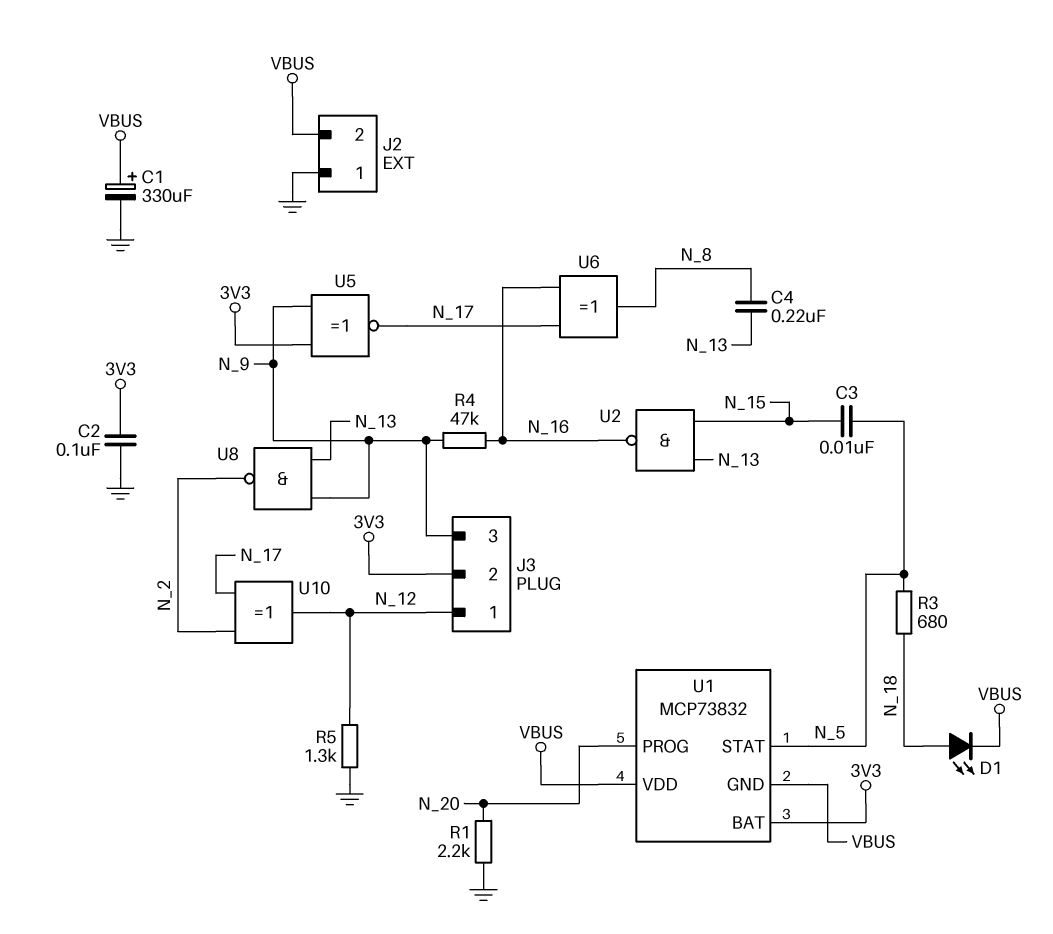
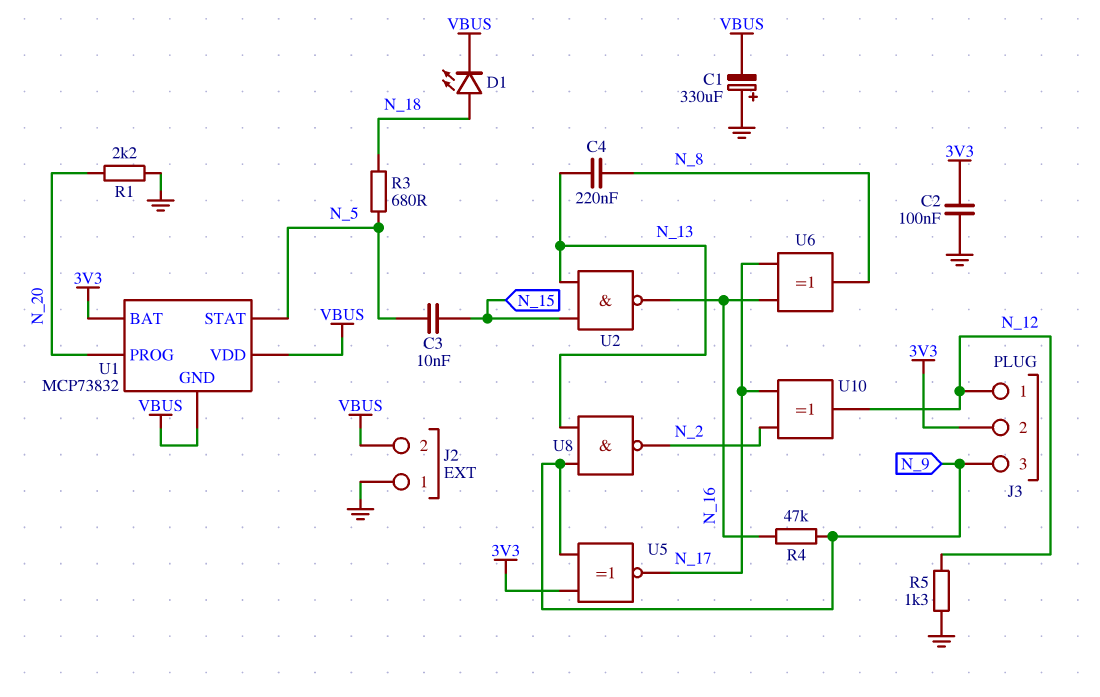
C1: 330uF (plus VBUS, minus GND) -> 330uF (plus GND, minus VBUS)

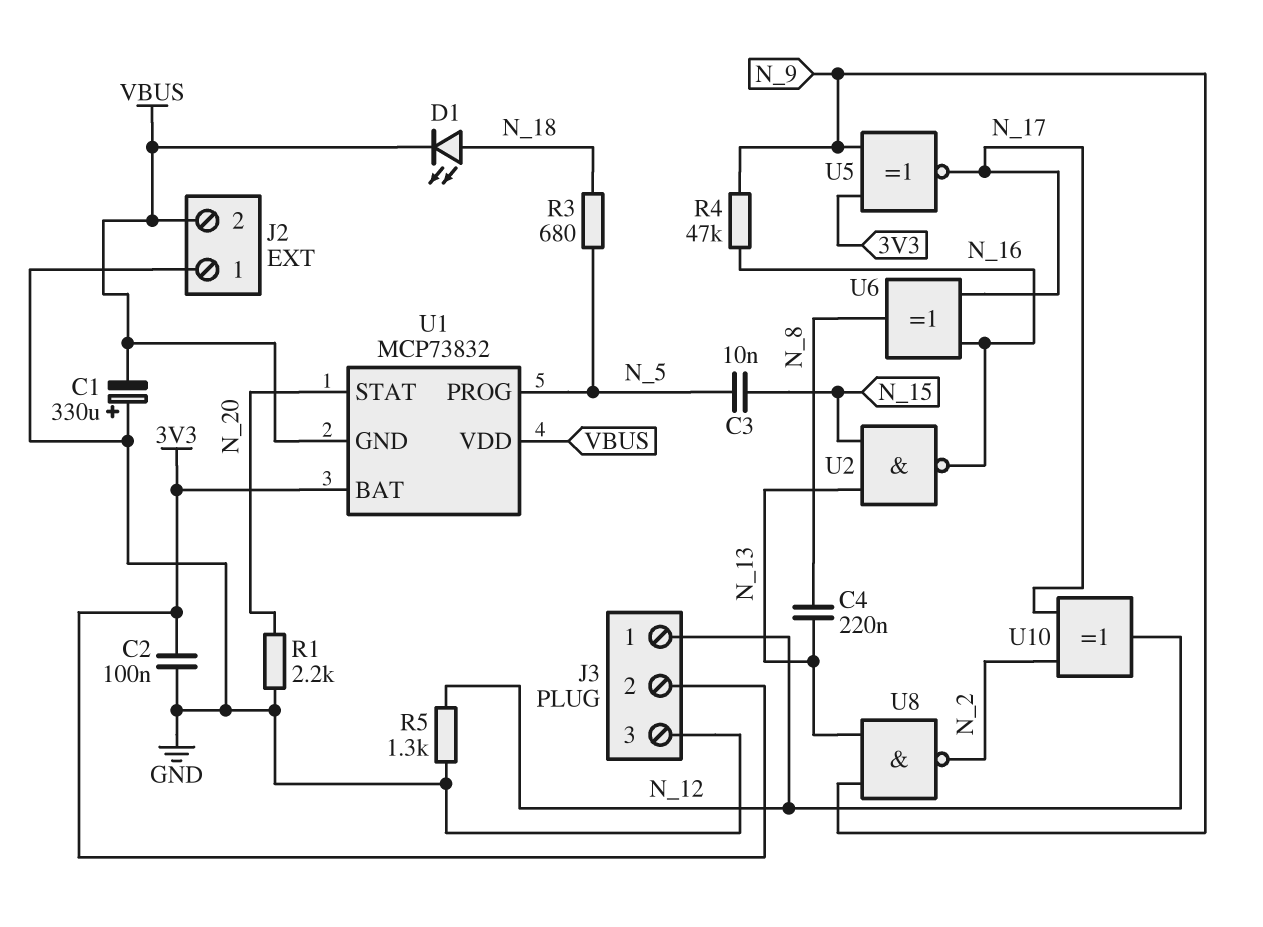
J3 pin 3: N_9 -> GND
U1 pin PROG: N_20 -> N_5
U1 pin STAT: N_5 -> N_20

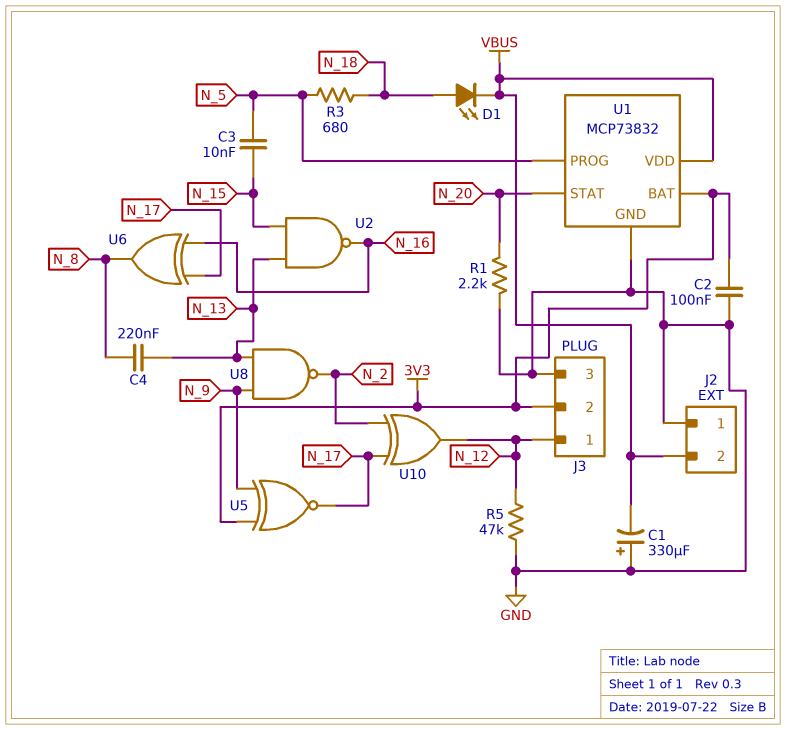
R4: 47k (N_9, N_16) -> none
R5: 1.3k (GND, N_12) -> 47k (GND, N_12)
U1 pin GND: VBUS -> GND

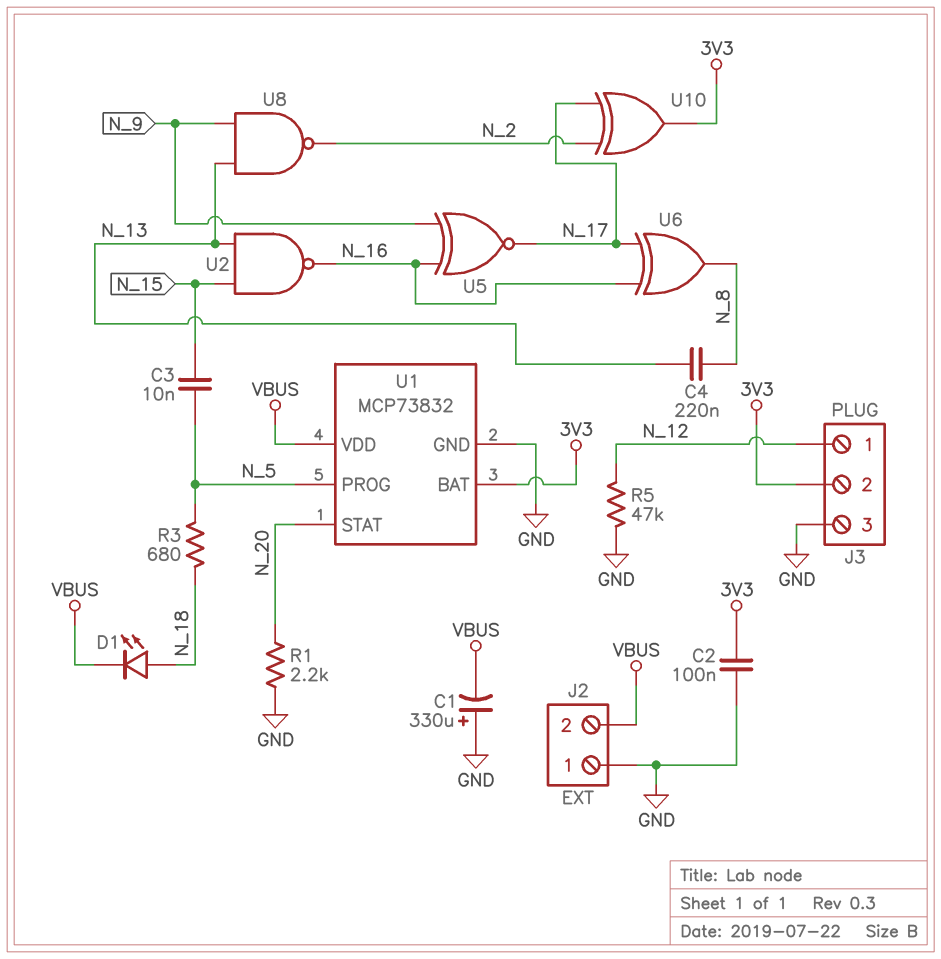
U5: XNOR (in 3V3, in N_9, out N_17) -> XNOR (in N_9, in N_16, out N_17)
U10: XOR (in N_2, in N_17, out N_12) -> XOR (in N_2, in N_17, out 3V3)

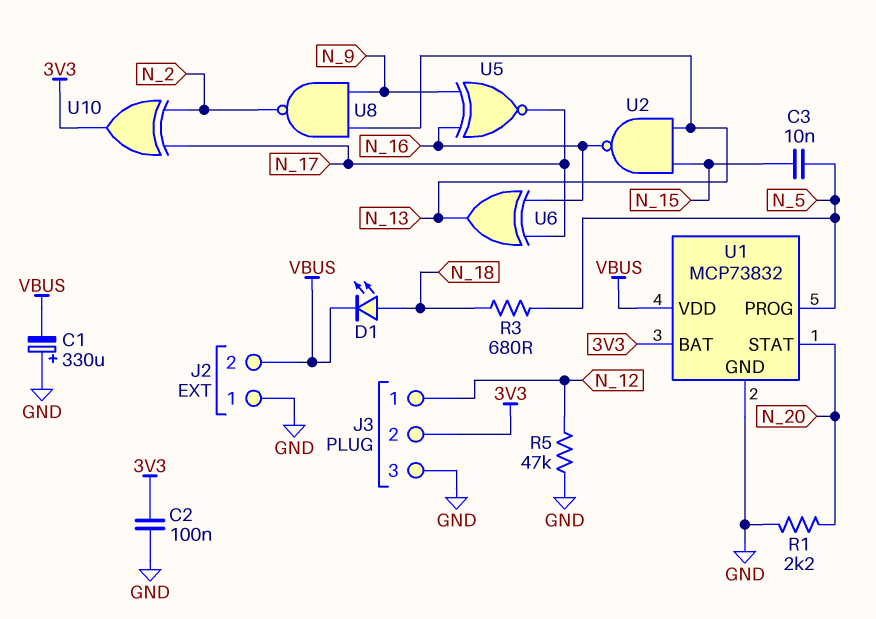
C4: 220nF (N_8, N_13) -> none
U6: XOR (in N_16, in N_17, out N_8) -> XOR (in N_16, in N_17, out N_13)

